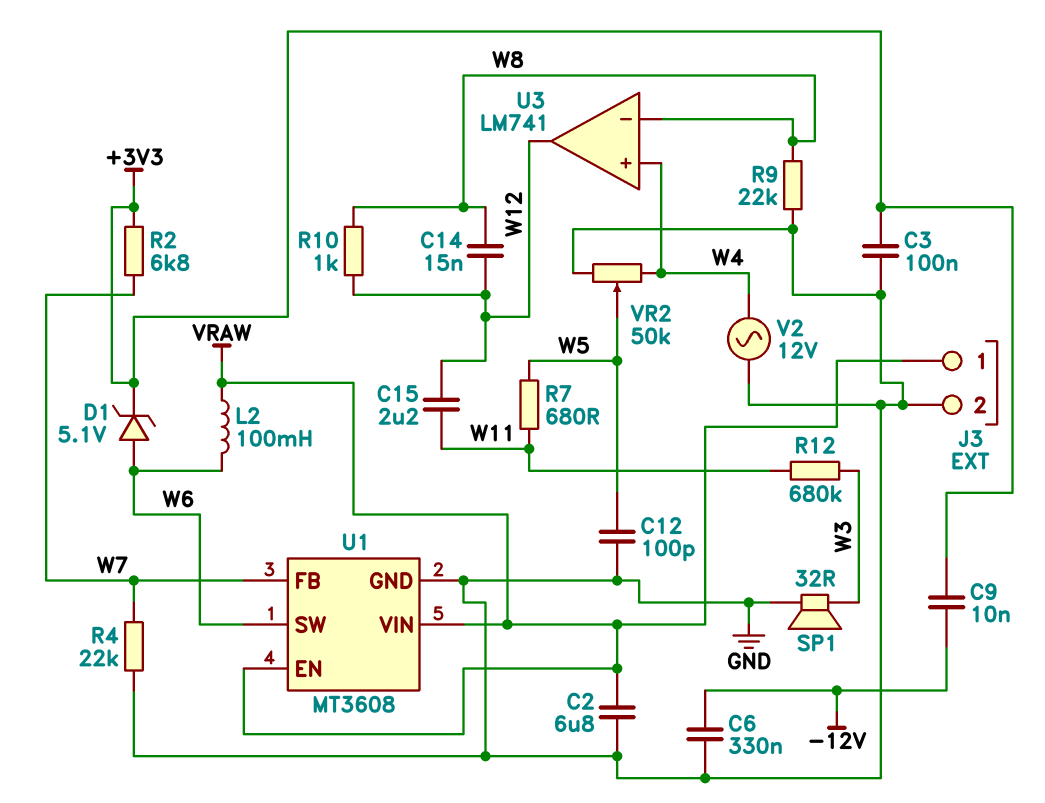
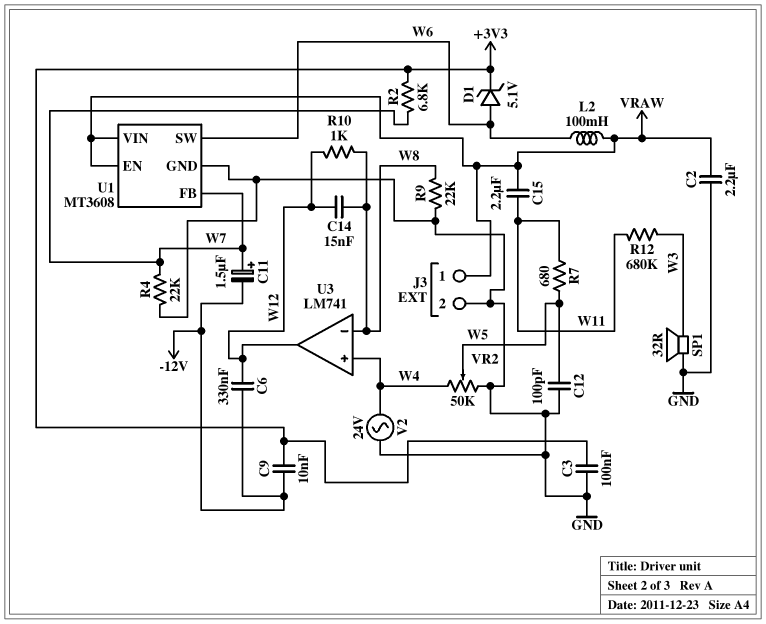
C2: 6.8uF (GND, VRAW) -> 2.2uF (GND, VRAW)
C6: 330nF (-12V, GND) -> 330nF (-12V, W12)
C11: none -> 1.5uF (plus W7, minus -12V)
C15: 2.2uF (W11, W12) -> 2.2uF (VRAW, W11)
V2: AC 12V (GND, W4) -> AC 24V (GND, W4)

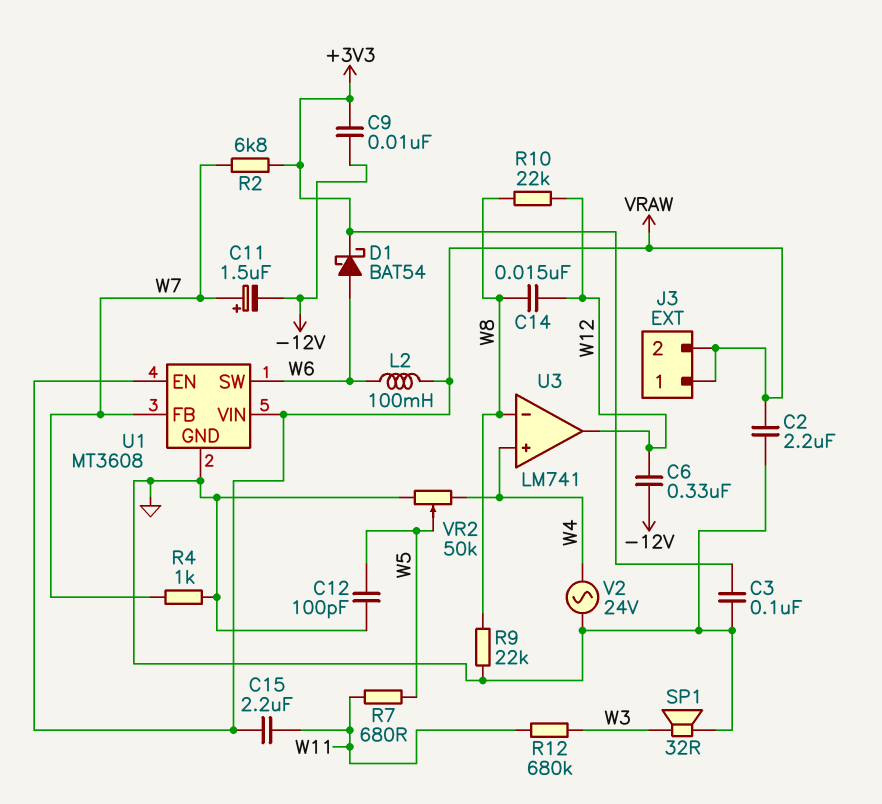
D1: zener 5.1V (A W6, K +3V3) -> schottky BAT54 (A W6, K +3V3)
J3 pin 2: GND -> VRAW
R4: 22k (GND, W7) -> 1k (GND, W7)
R10: 1k (W8, W12) -> 22k (W8, W12)

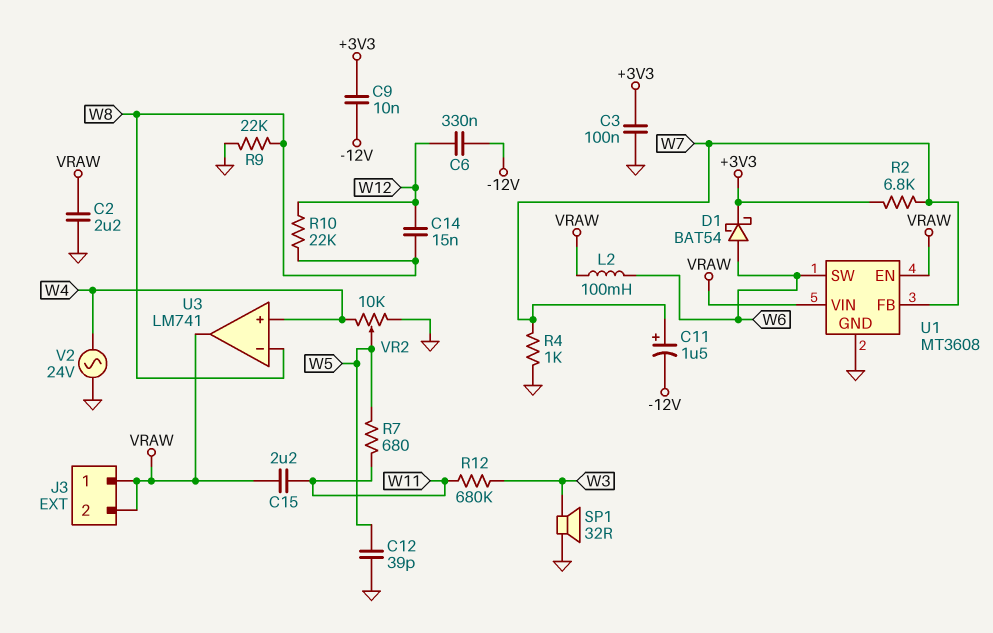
C12: 100pF (GND, W5) -> 39pF (GND, W5)
U3 pin out: W12 -> VRAW
VR2: 50k (GND, W4, wiper W5) -> 10k (GND, W4, wiper W5)

